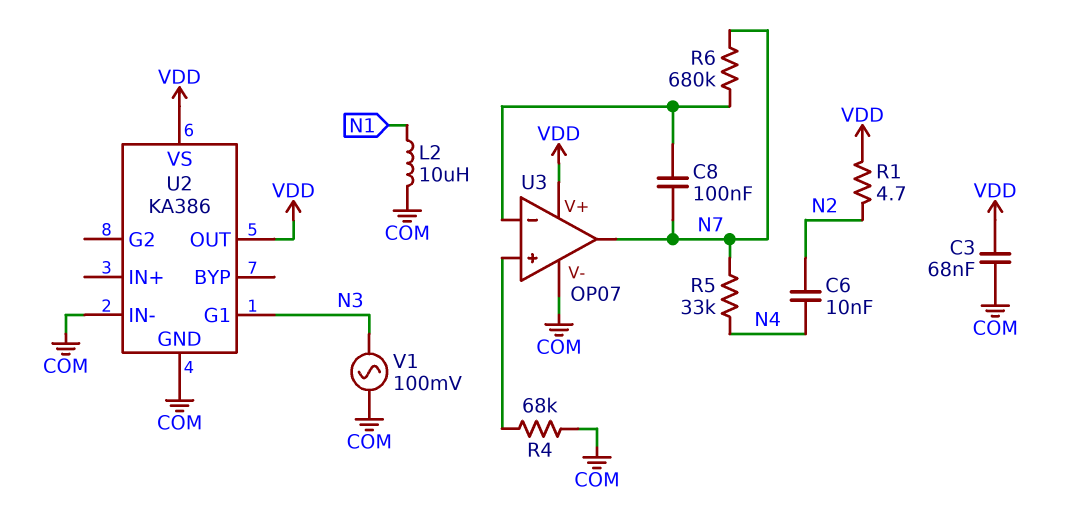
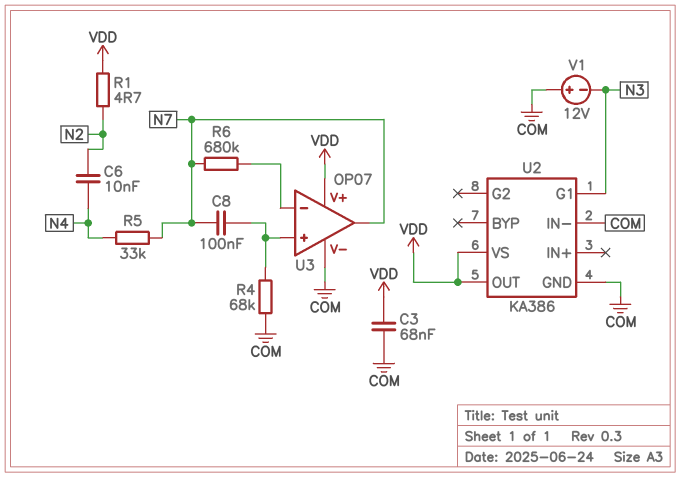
C8: 100nF (N7, U3/in-) -> 100nF (N7, U3/in+)
L2: 10uH (COM, N1) -> none
V1: AC 100mV (COM, N3) -> 12V (plus COM, minus N3)

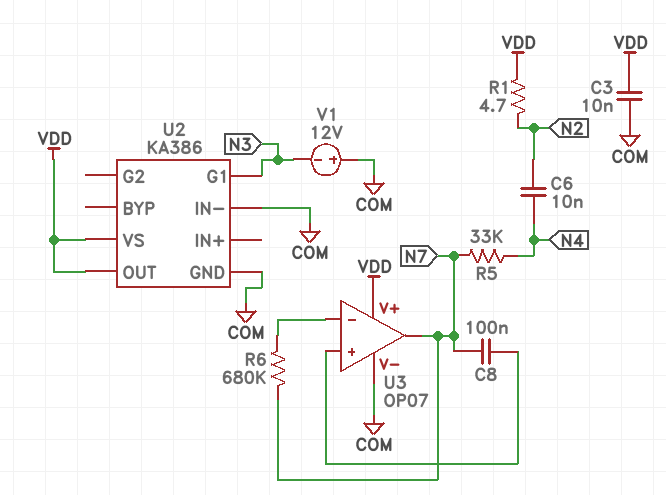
C3: 68nF (COM, VDD) -> 10nF (COM, VDD)
R4: 68k (COM, U3/in+) -> none

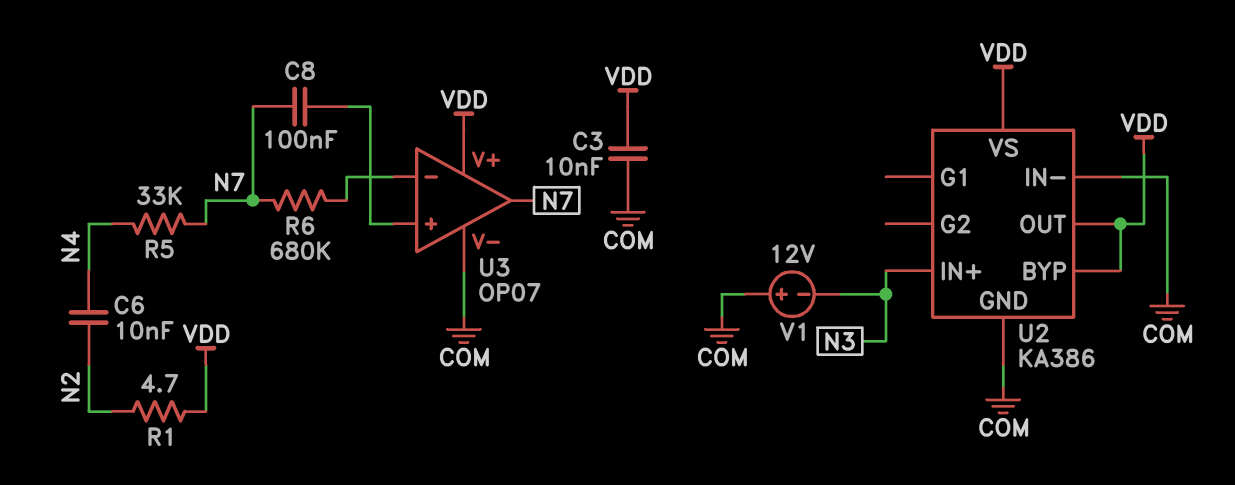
U2 pin BYP: none -> VDD
U2 pin G1: N3 -> none
U2 pin IN+: none -> N3

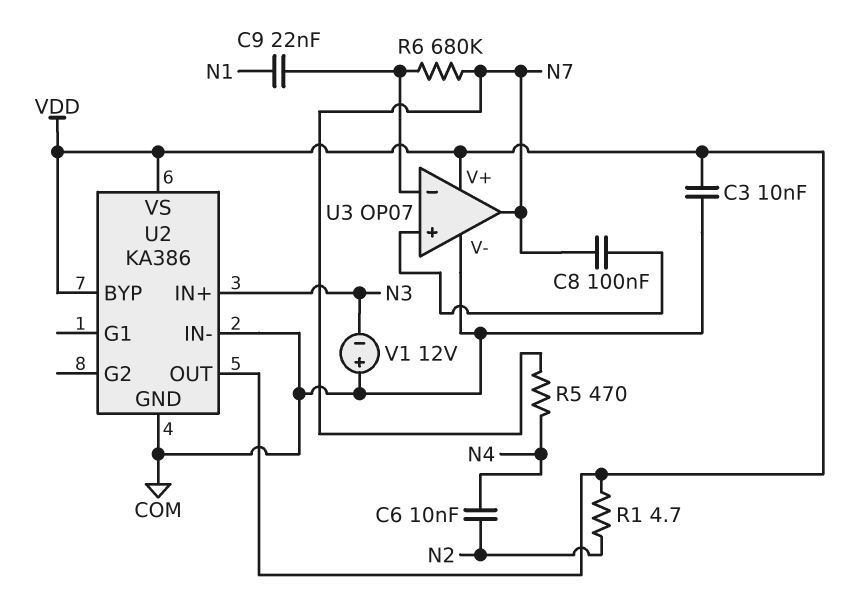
C9: none -> 22nF (N1, U3/in-)
R5: 33k (N4, N7) -> 470 (N4, N7)

